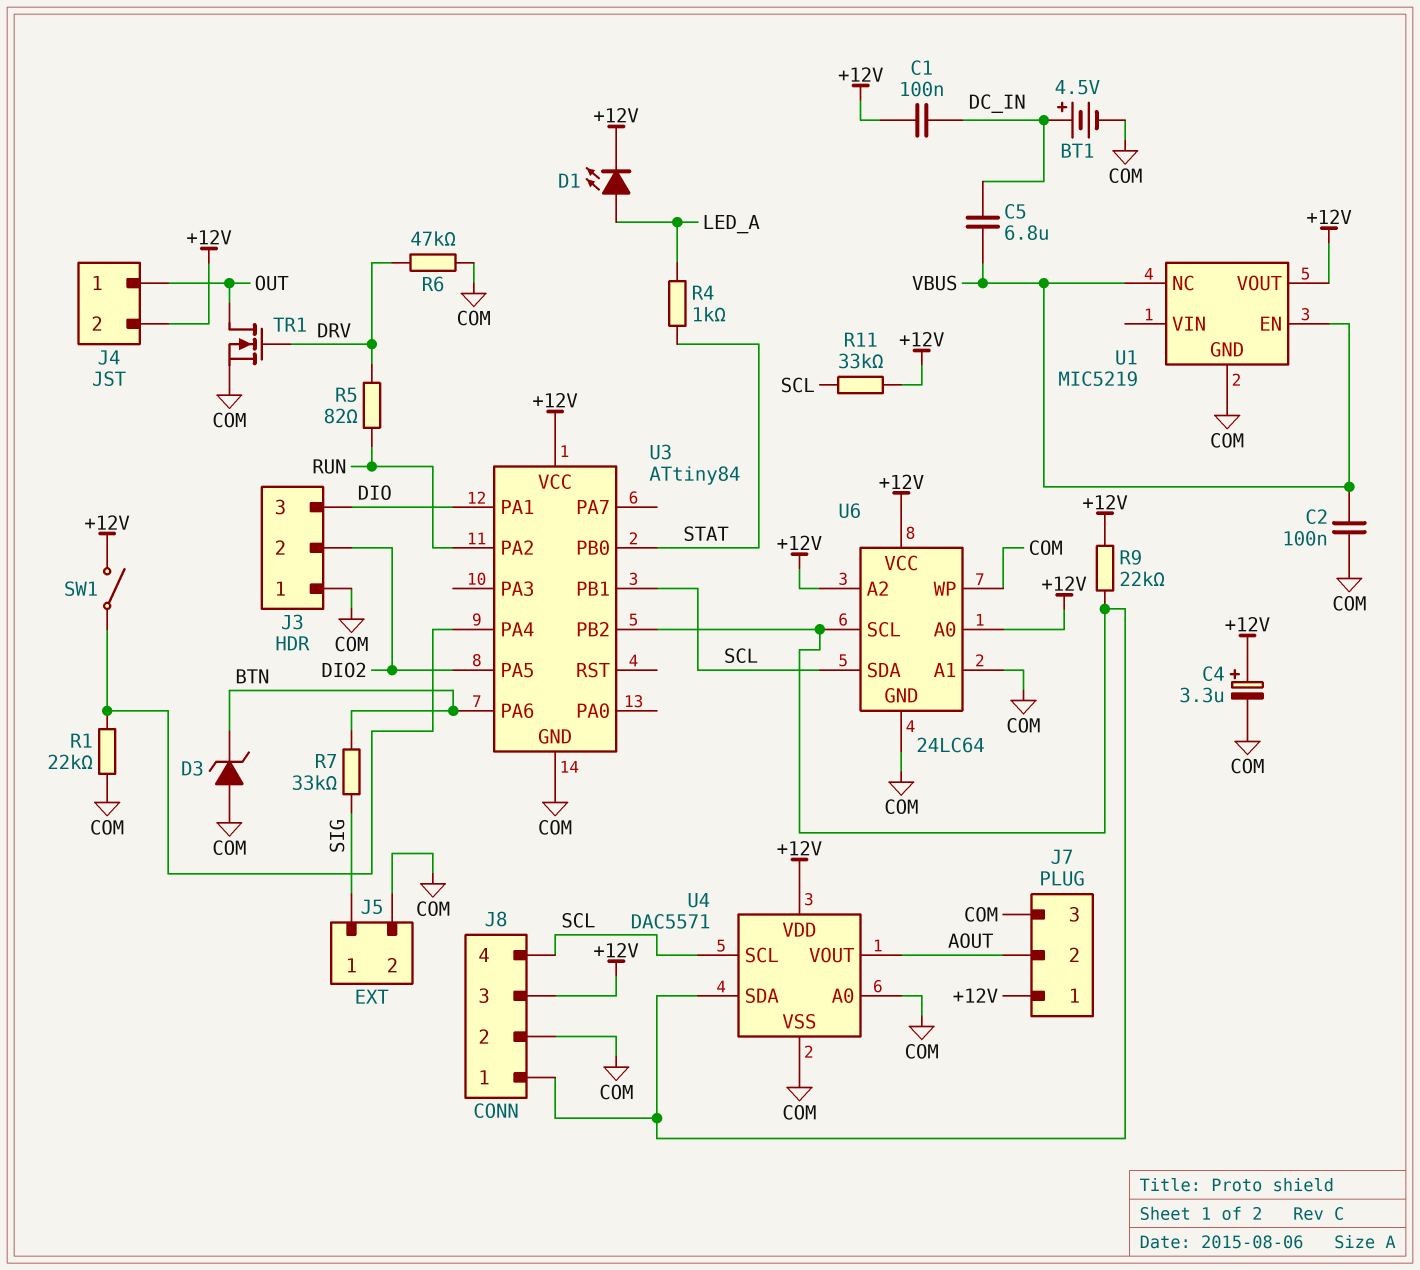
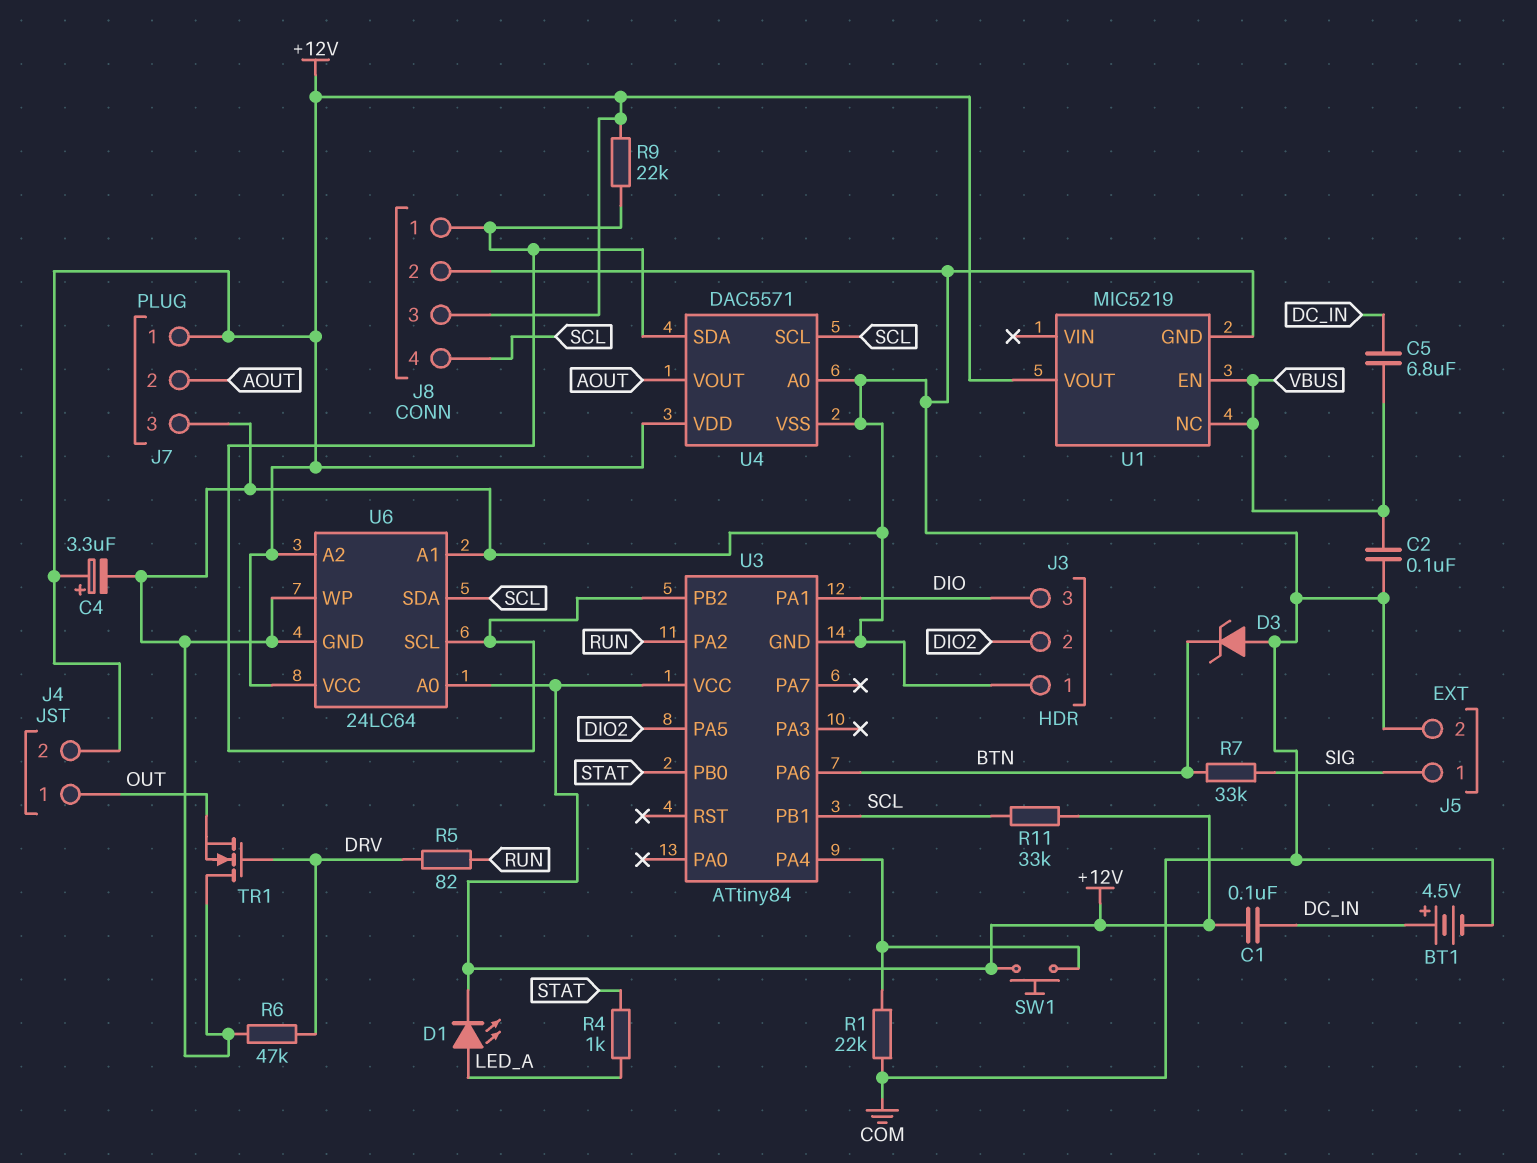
SW1: switch (+12V, U3/PA4) -> button (+12V, U3/PA4)
TR1: NMOS (G DRV, D OUT, S COM) -> NMOS (G DRV, D COM, S OUT)

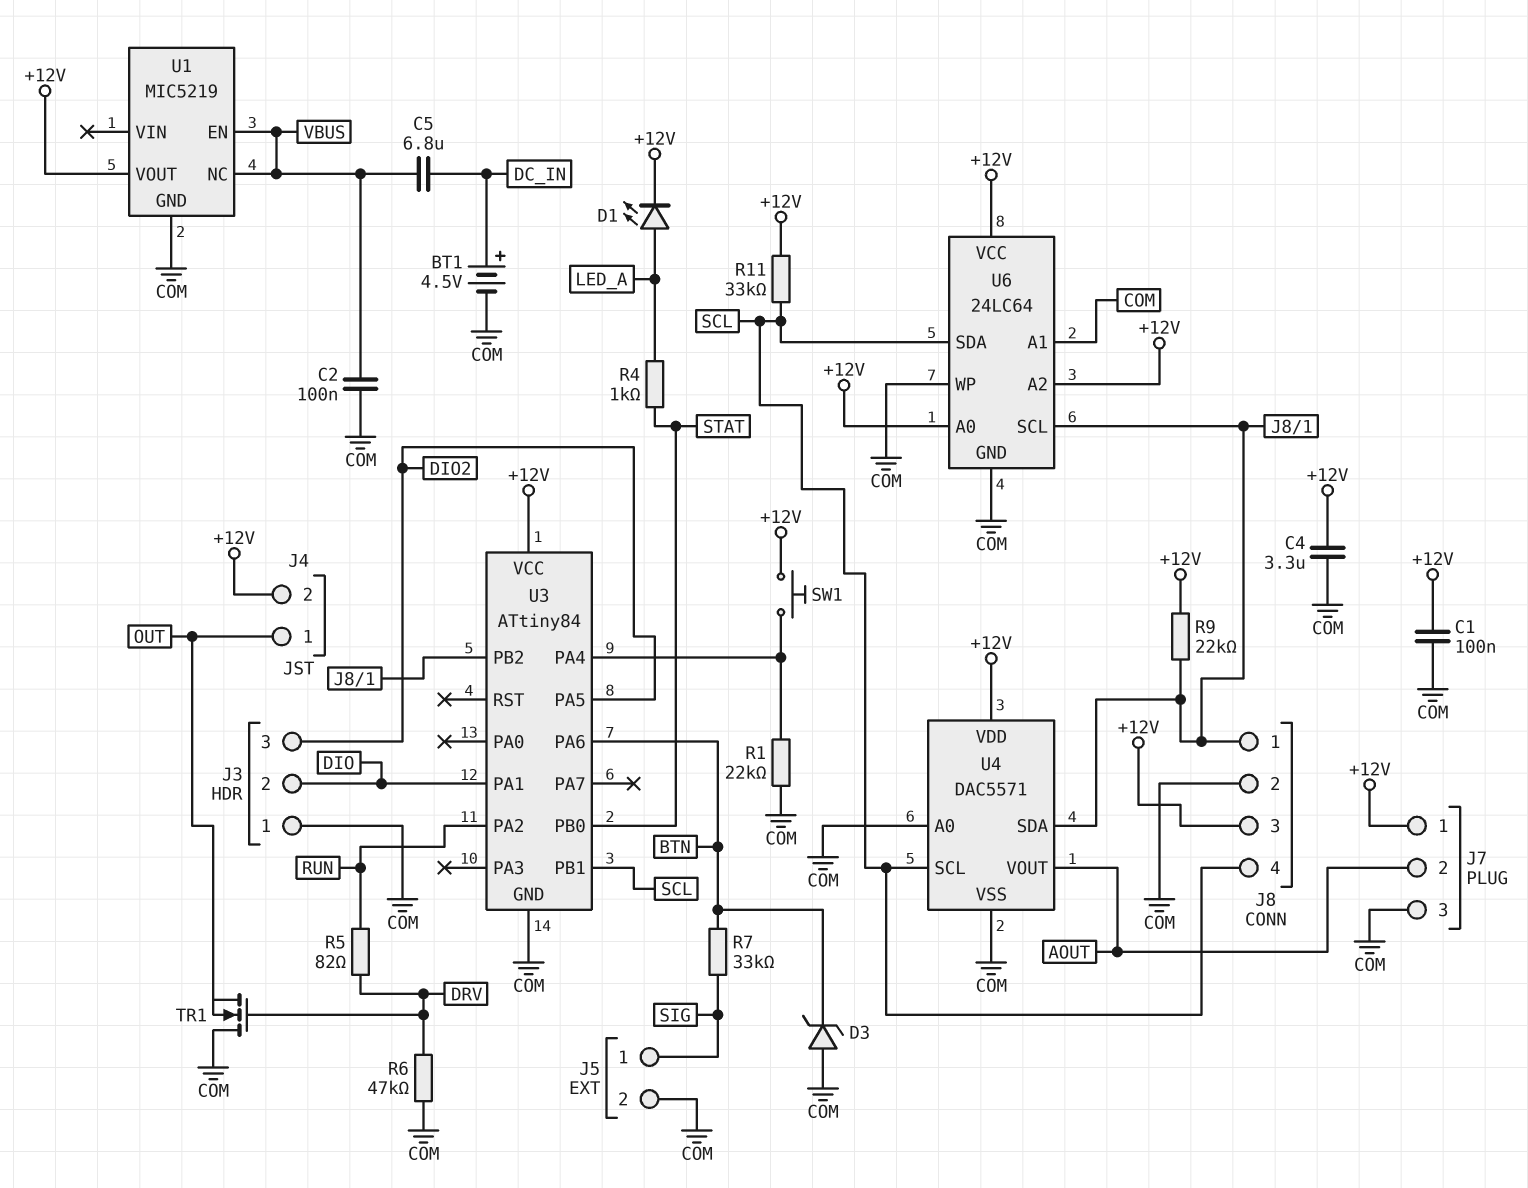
C1: 100nF (+12V, DC_IN) -> 100nF (+12V, COM)
C4: 3.3uF (plus +12V, minus COM) -> 3.3uF (+12V, COM)
J3 pin 2: DIO2 -> DIO
J3 pin 3: DIO -> DIO2

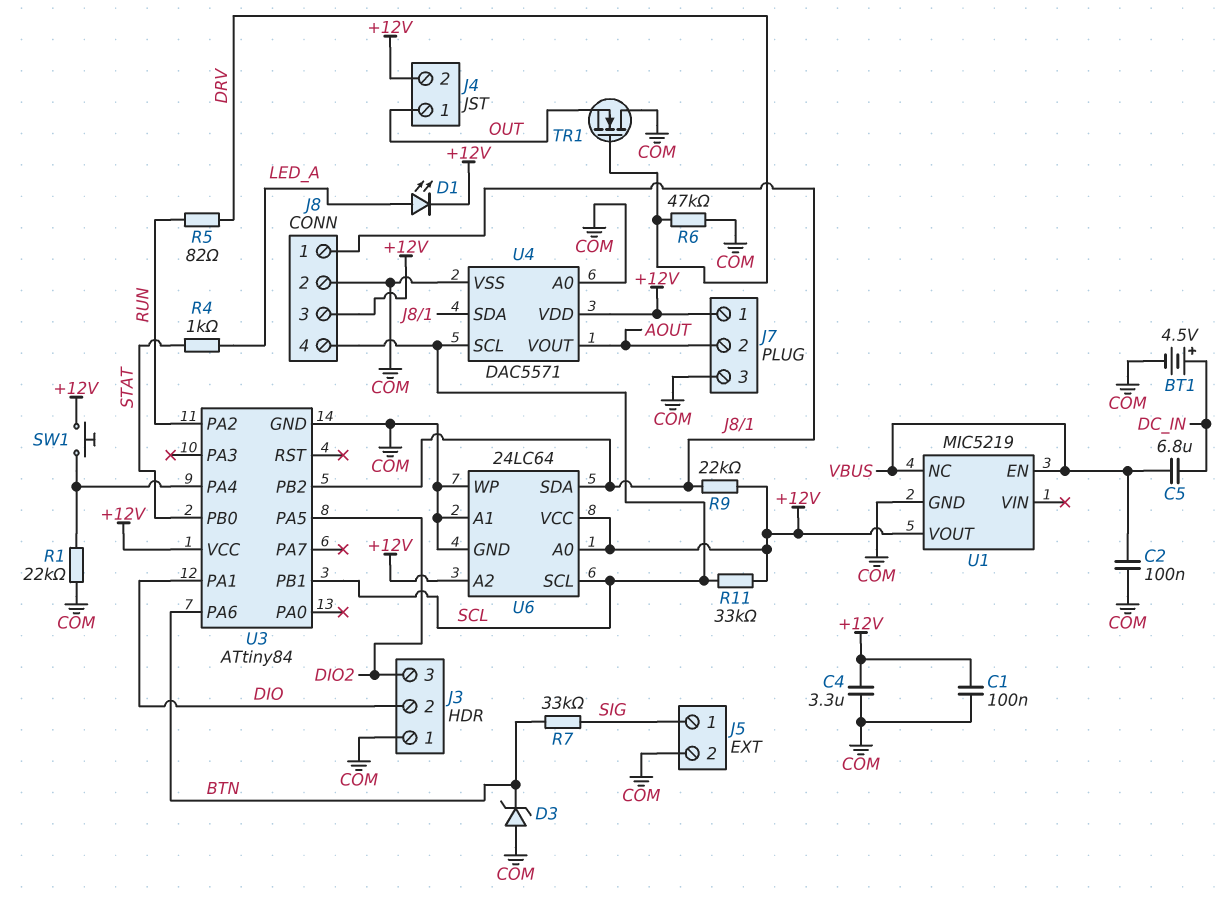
U6 pin SCL: J8/1 -> SCL
U6 pin SDA: SCL -> J8/1

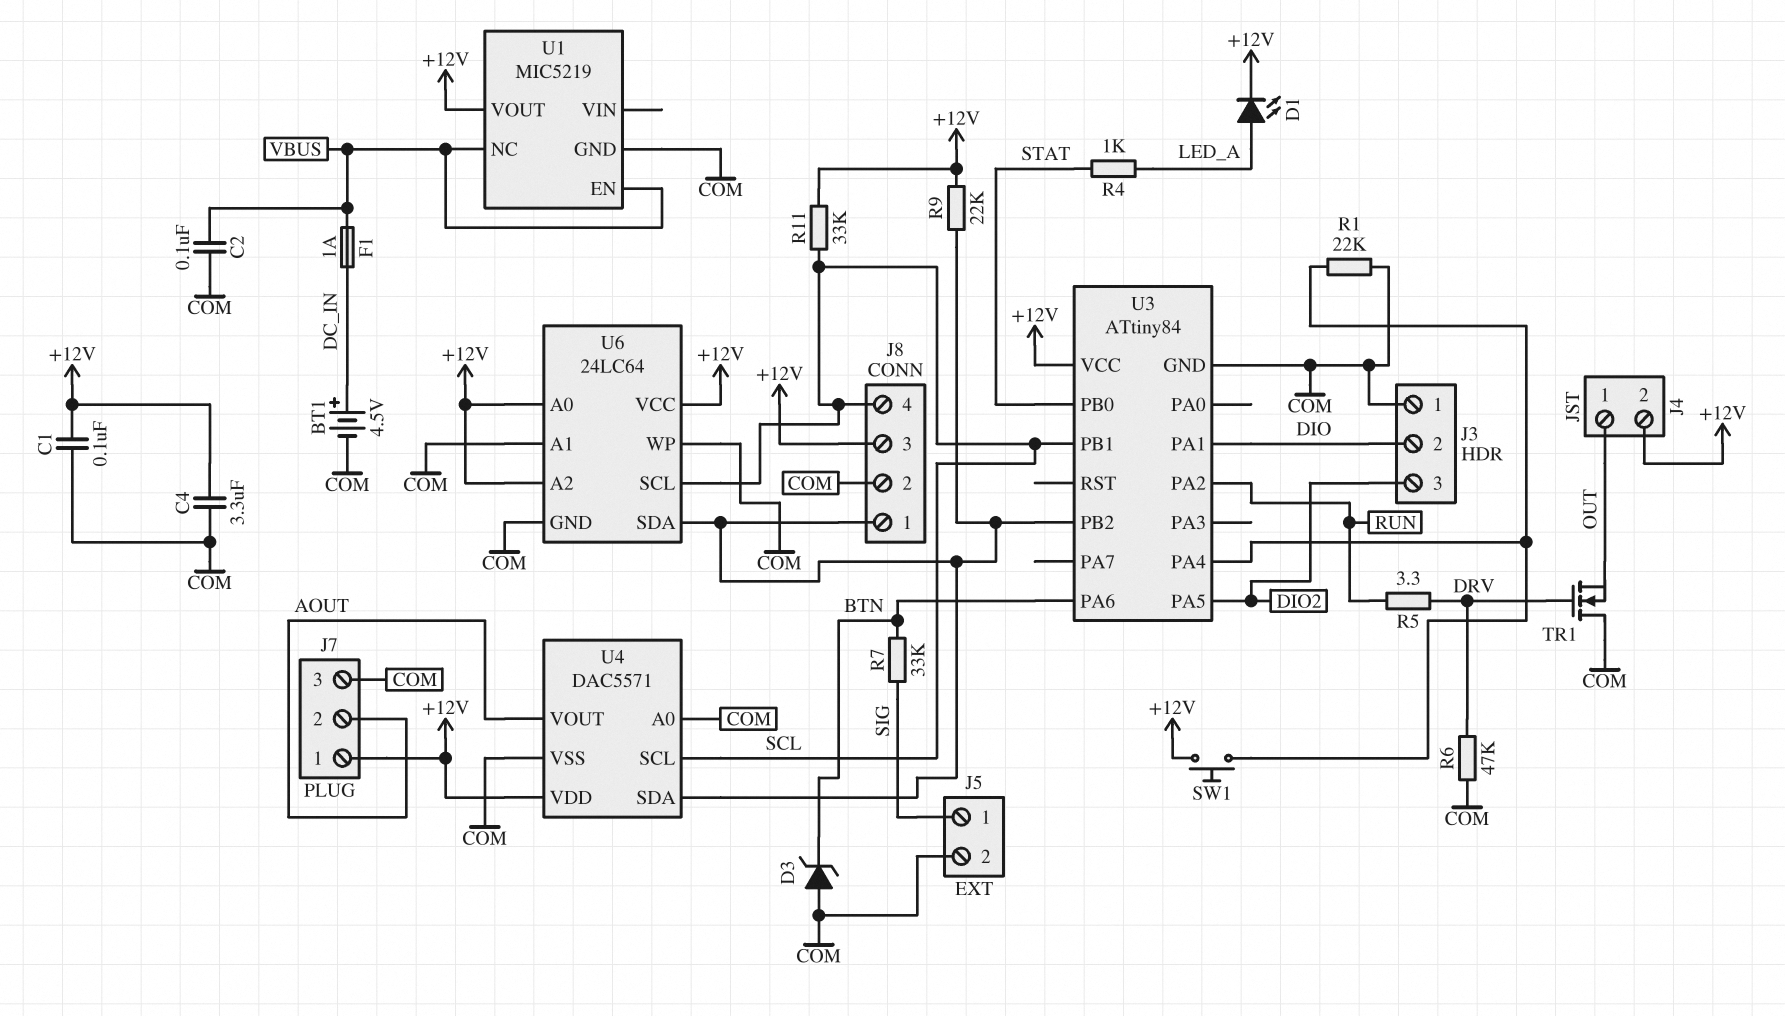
C5: 6.8uF (DC_IN, VBUS) -> none
F1: none -> 1A (DC_IN, VBUS)
R5: 82 (DRV, RUN) -> 3.3 (DRV, RUN)

